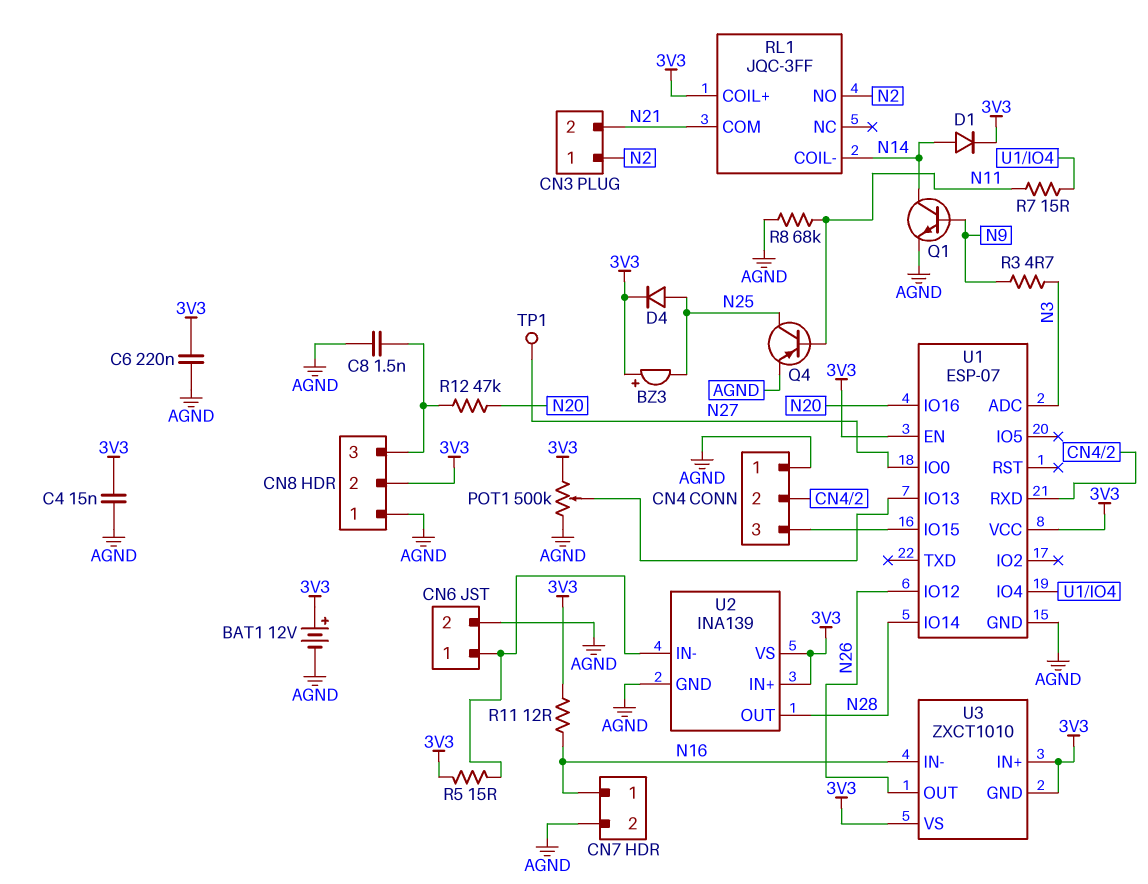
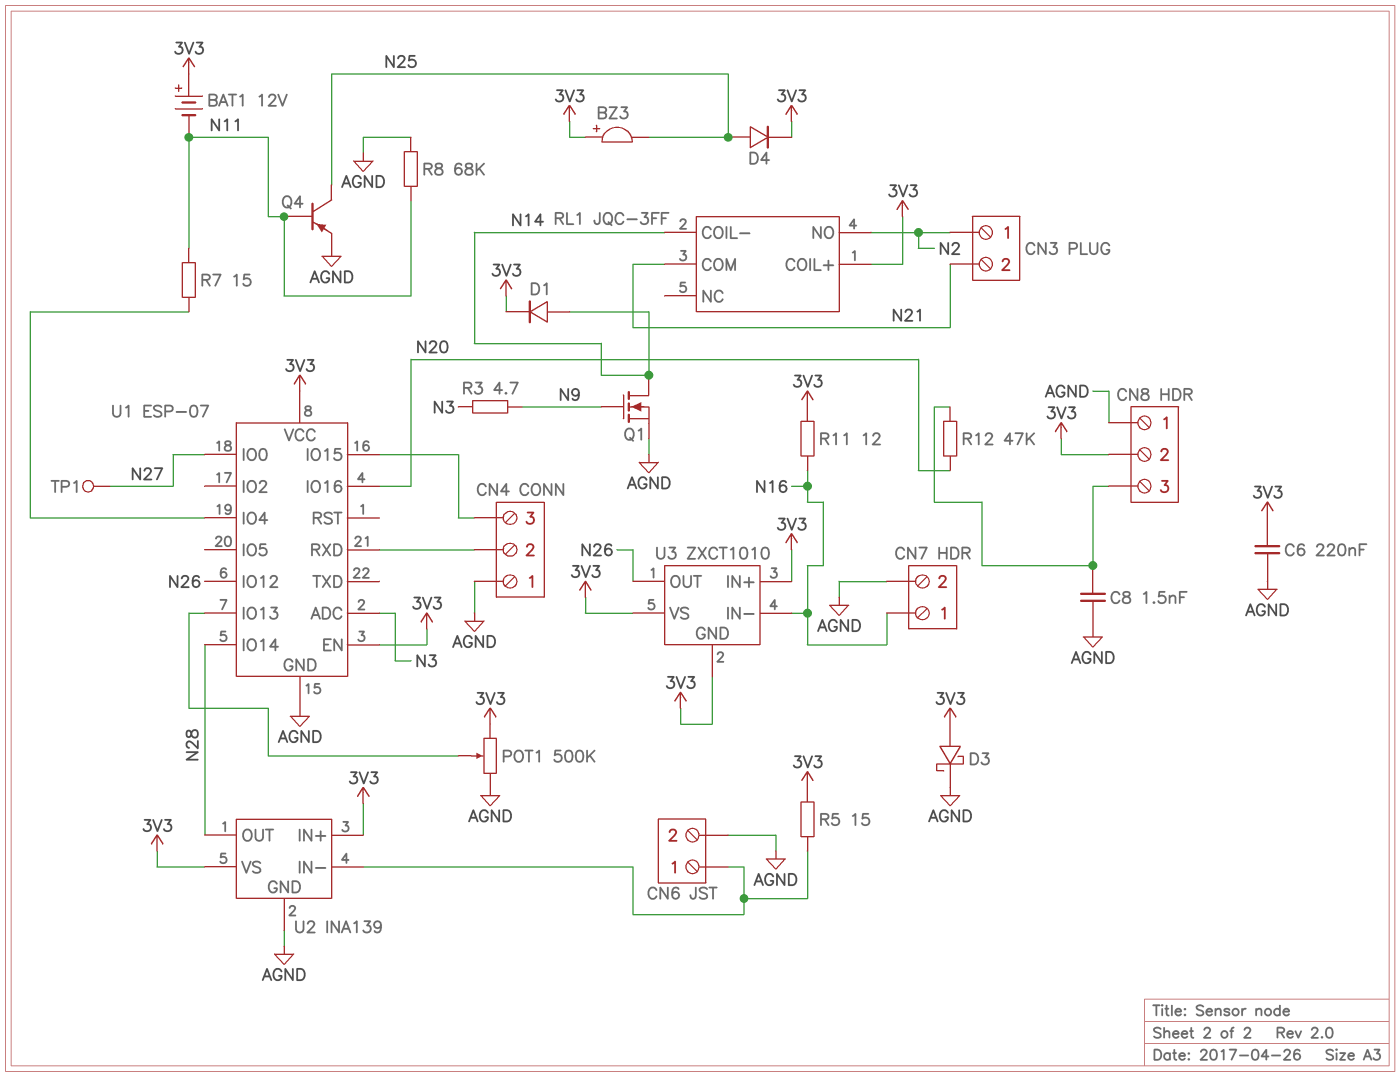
BAT1: 12V (plus 3V3, minus AGND) -> 12V (plus 3V3, minus N11)
C4: 15nF (3V3, AGND) -> none
D3: none -> schottky (A 3V3, K AGND)
Q1: NPN (B N9, C N14, E AGND) -> NMOS (G N9, D N14, S AGND)

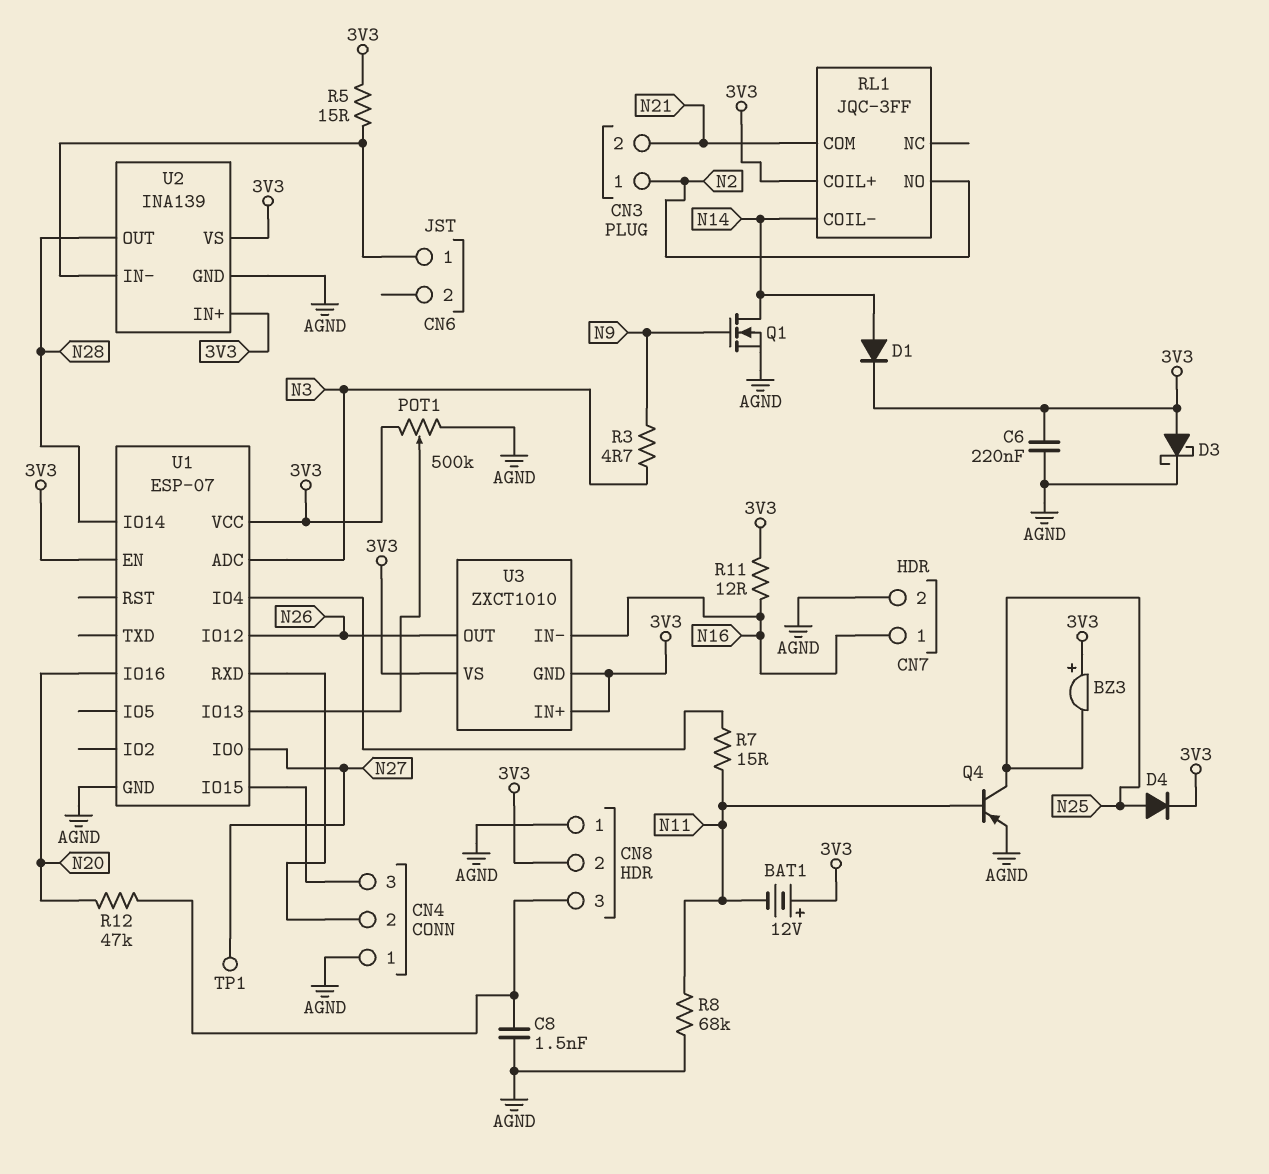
CN6 pin 2: AGND -> none

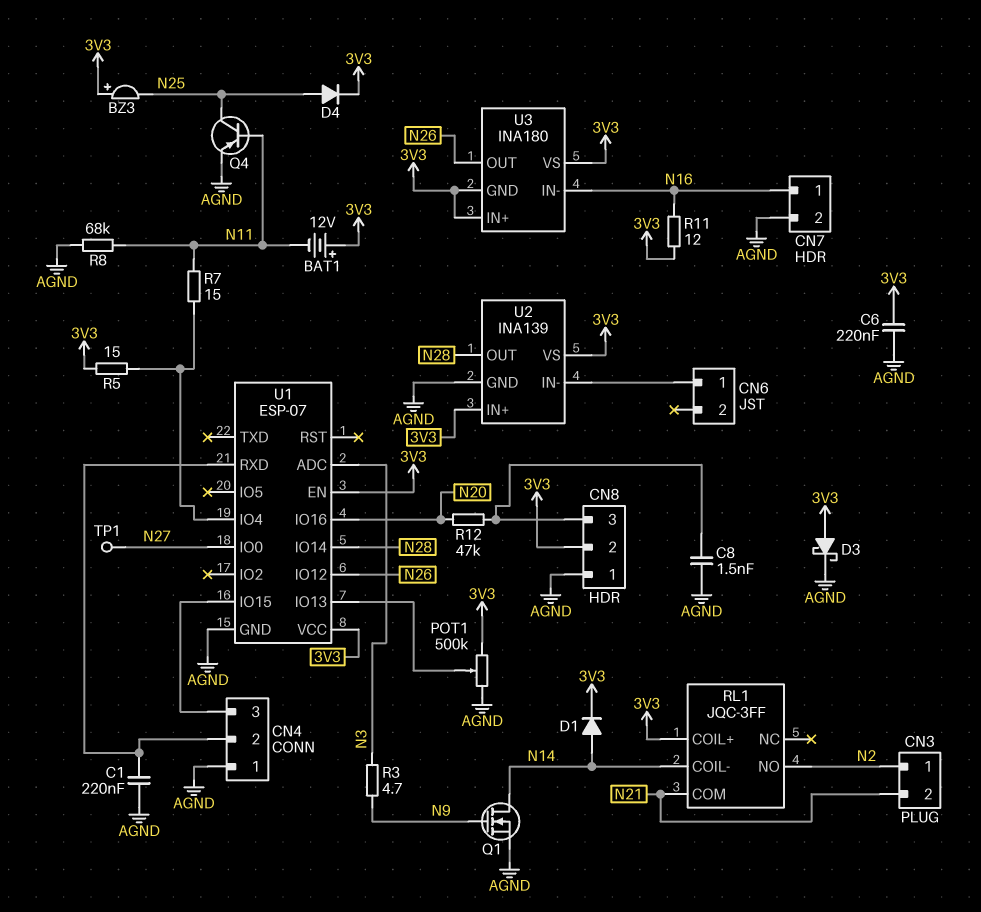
C1: none -> 220nF (AGND, CN4/2)
R5: 15 (3V3, CN6/1) -> 15 (3V3, U1/IO4)
U3: ZXCT1010 -> INA180

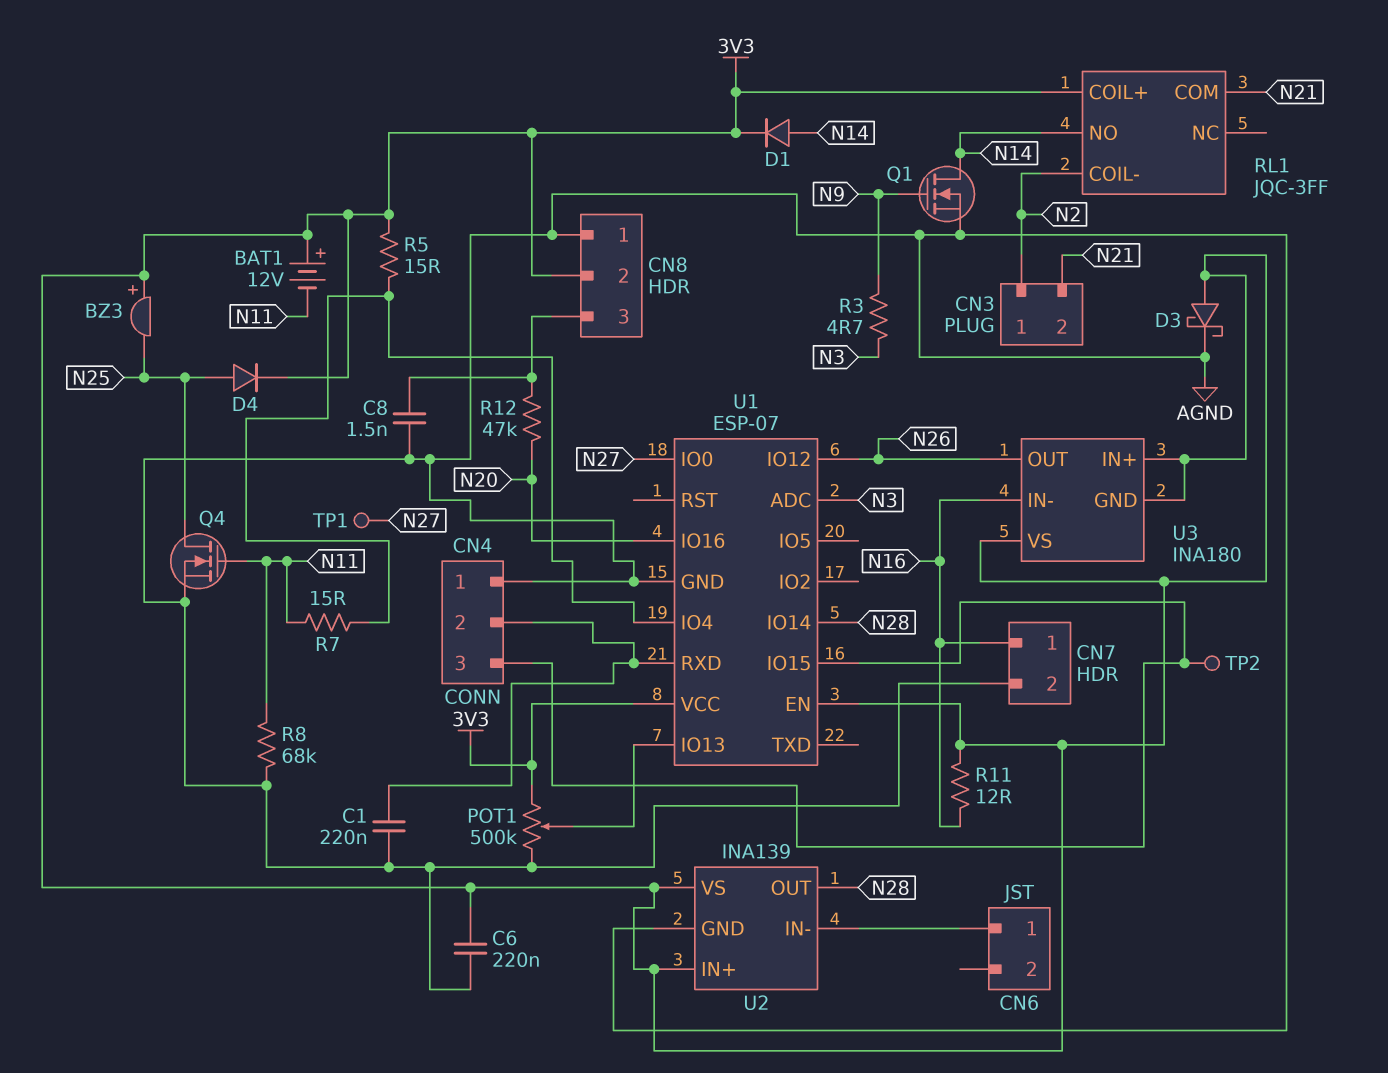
Q4: PNP (B N11, C N25, E AGND) -> NMOS (G N11, D N25, S AGND)
RL1 pin COIL-: N14 -> N2
RL1 pin NO: N2 -> N14
TP2: none -> test point (CN4/3)

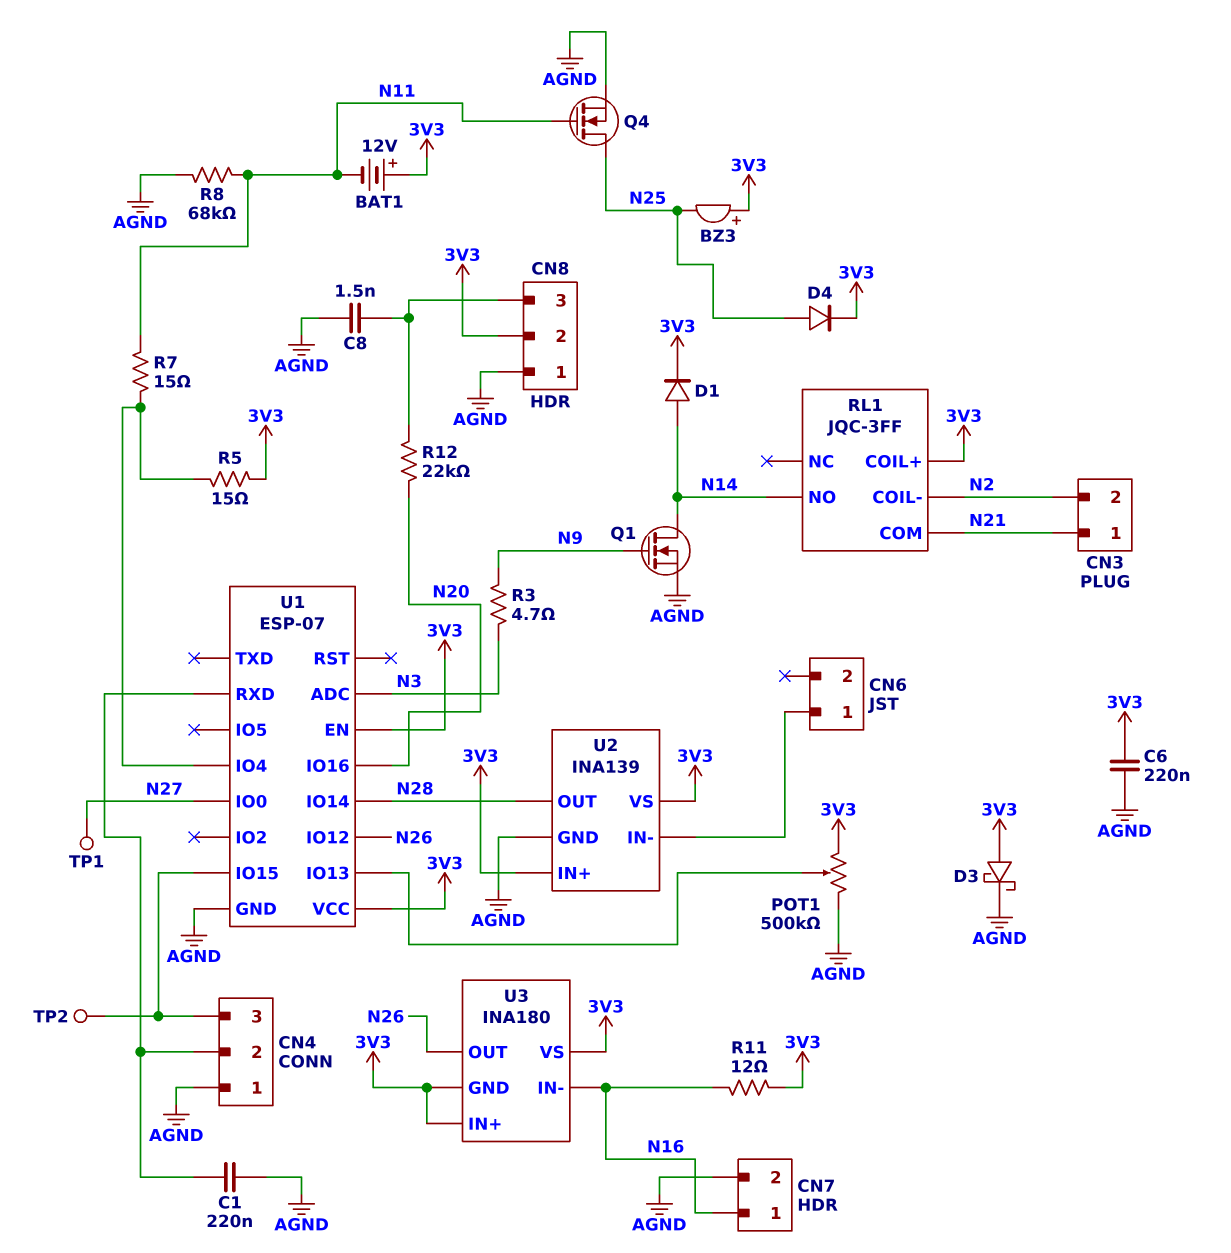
CN3 pin 1: N2 -> N21
CN3 pin 2: N21 -> N2
R12: 47k (CN8/3, N20) -> 22k (CN8/3, N20)

